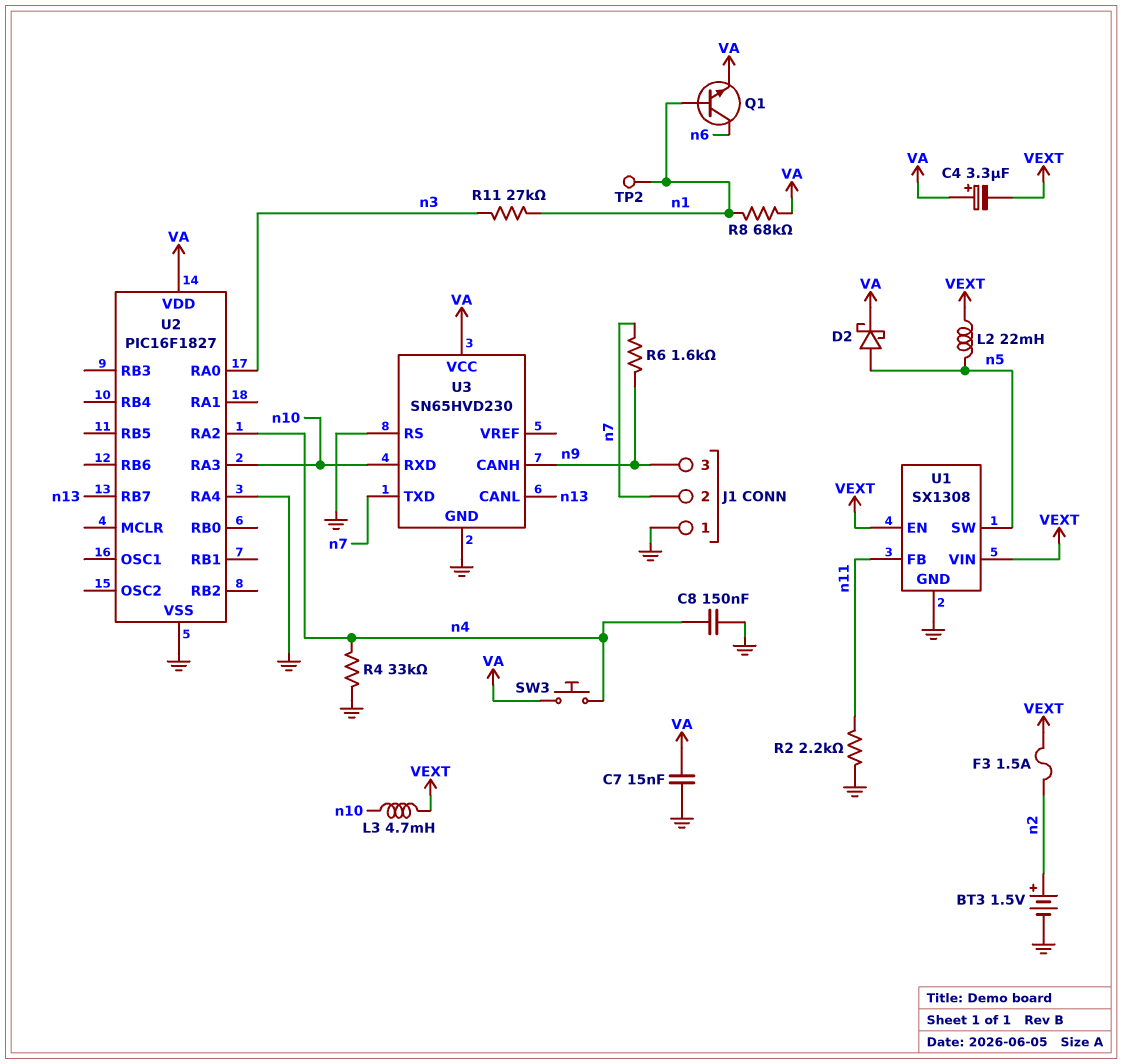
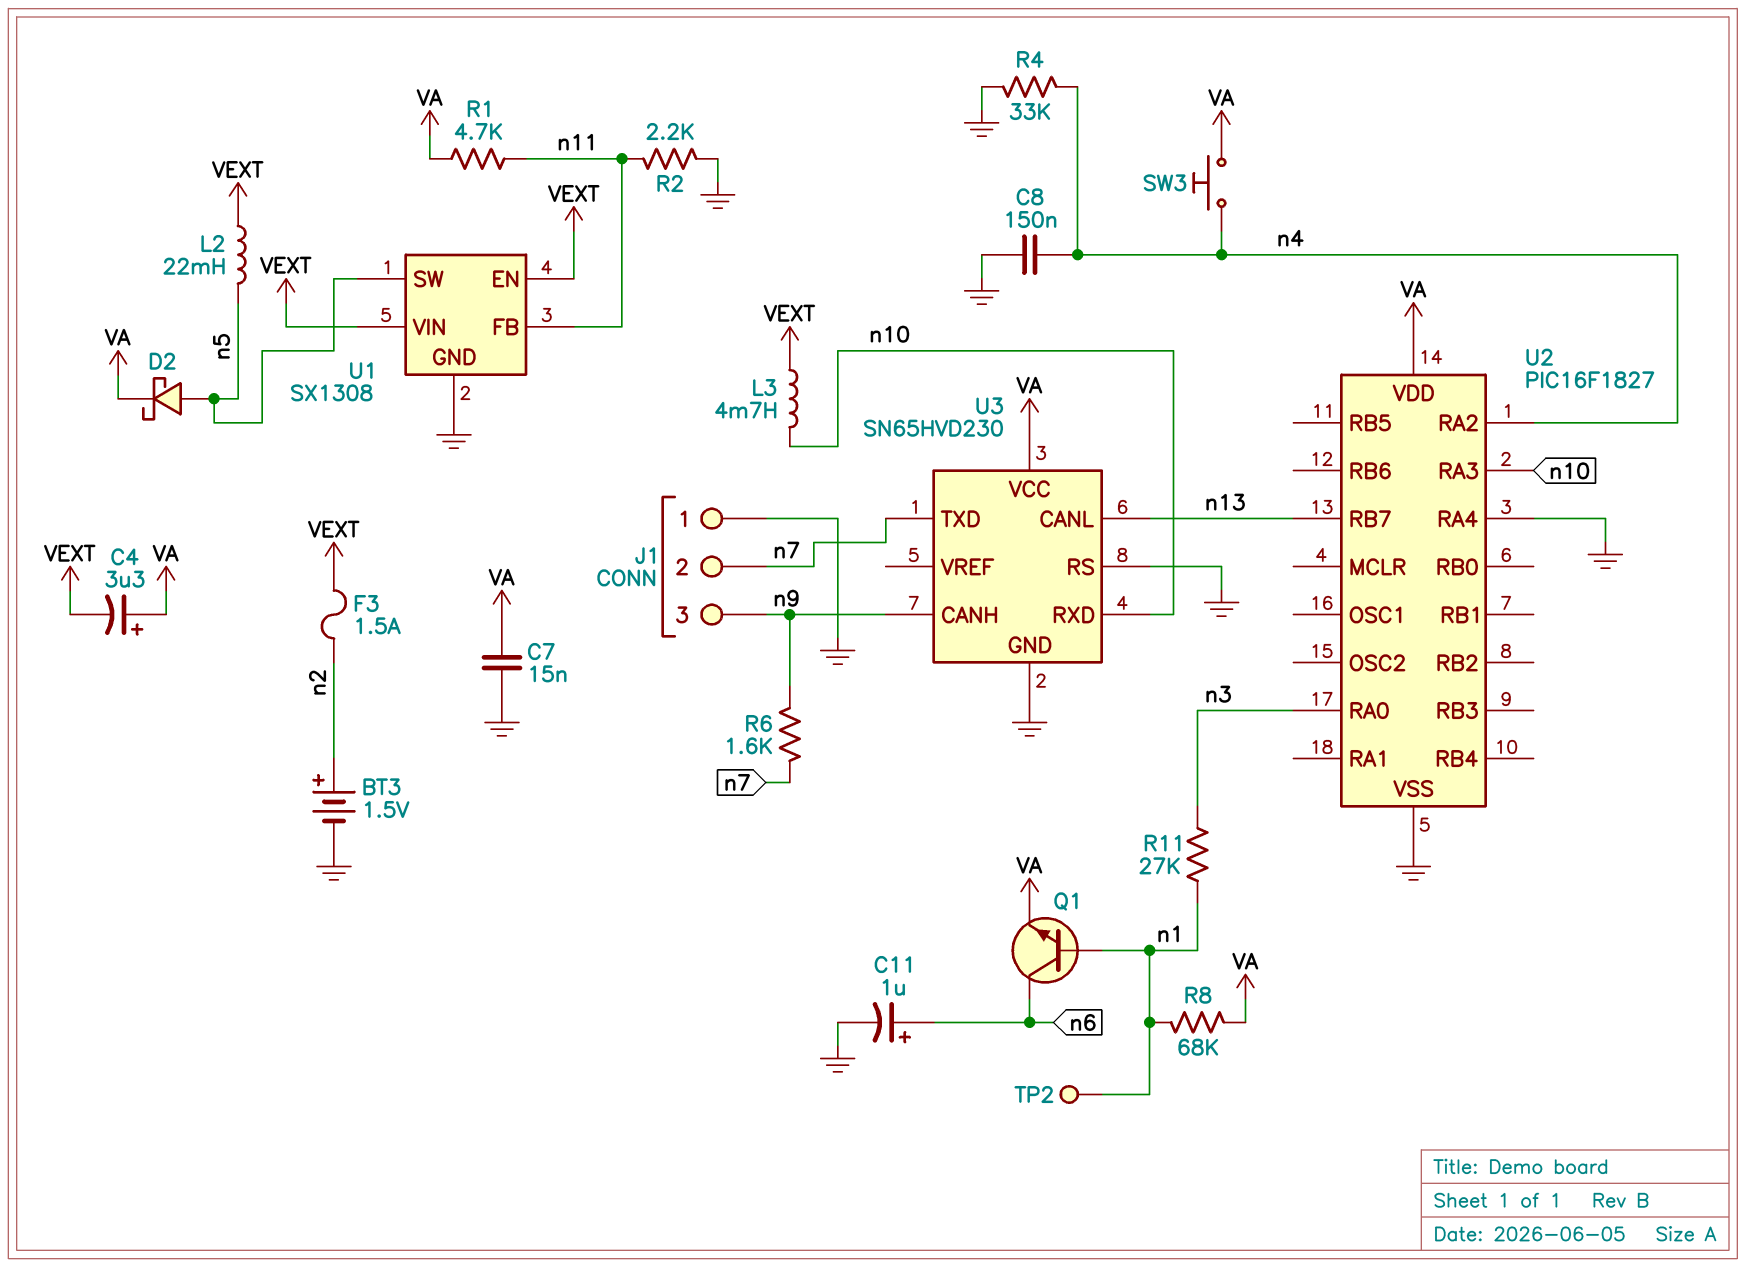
C11: none -> 1uF (plus n6, minus GND)
R1: none -> 4.7k (VA, n11)

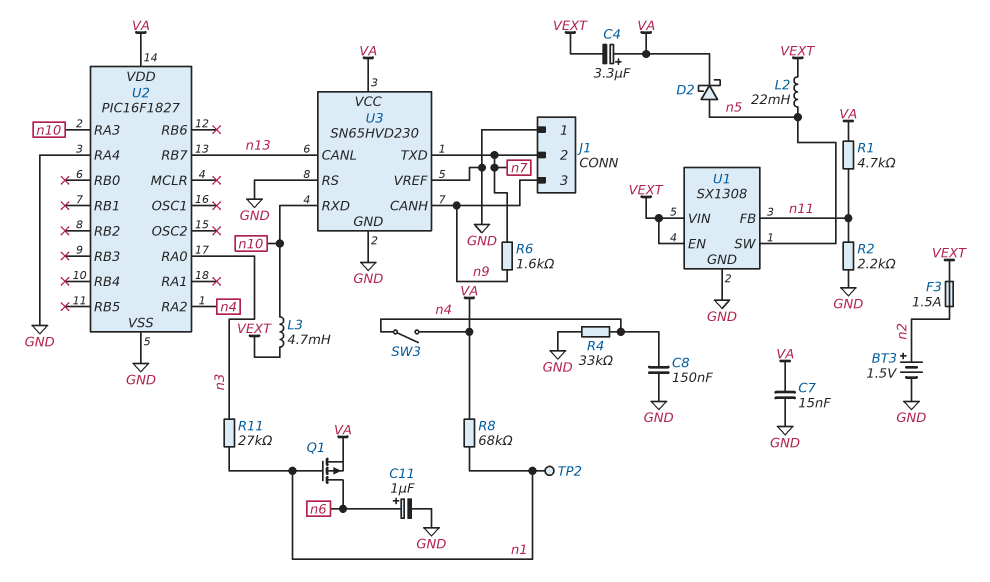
Q1: NPN (B n1, C n6, E VA) -> PMOS (G n1, D n6, S VA)
SW3: button (VA, n4) -> switch (VA, n4)
U3 pin VREF: none -> GND

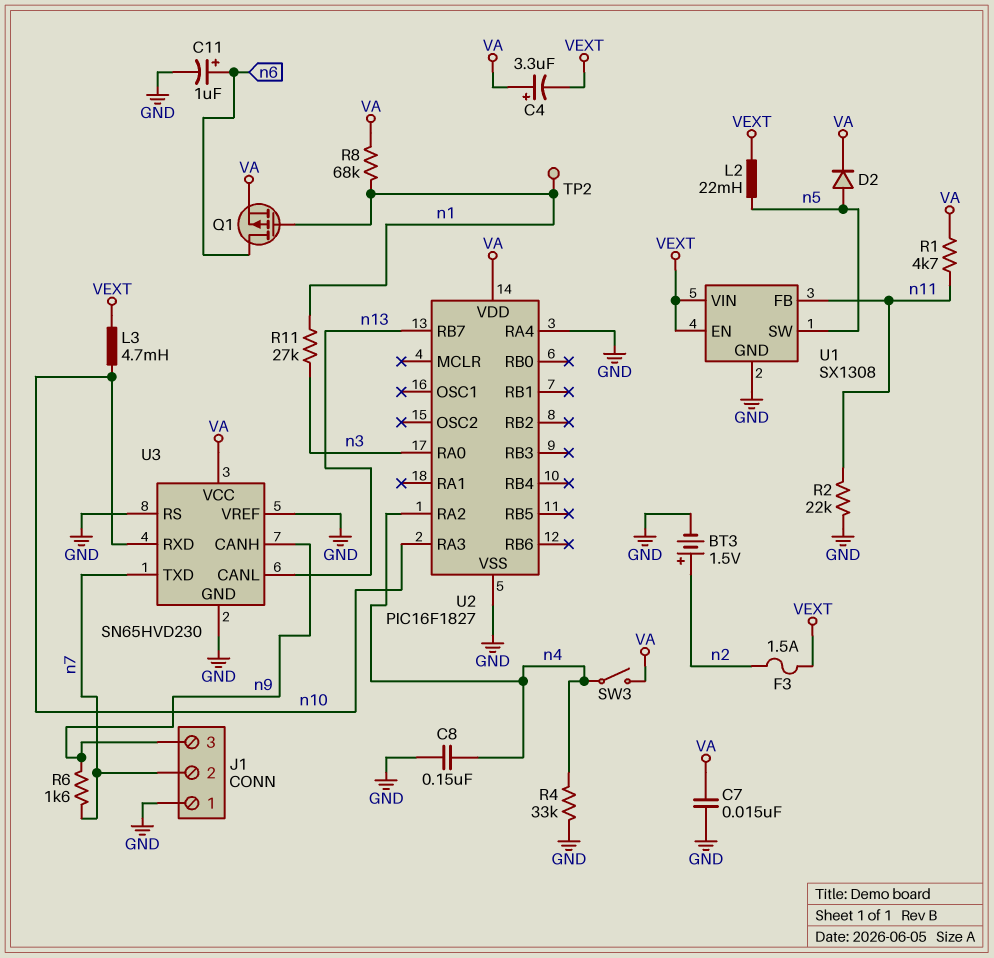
D2: schottky (A n5, K VA) -> diode (A n5, K VA)
R2: 2.2k (GND, n11) -> 22k (GND, n11)

